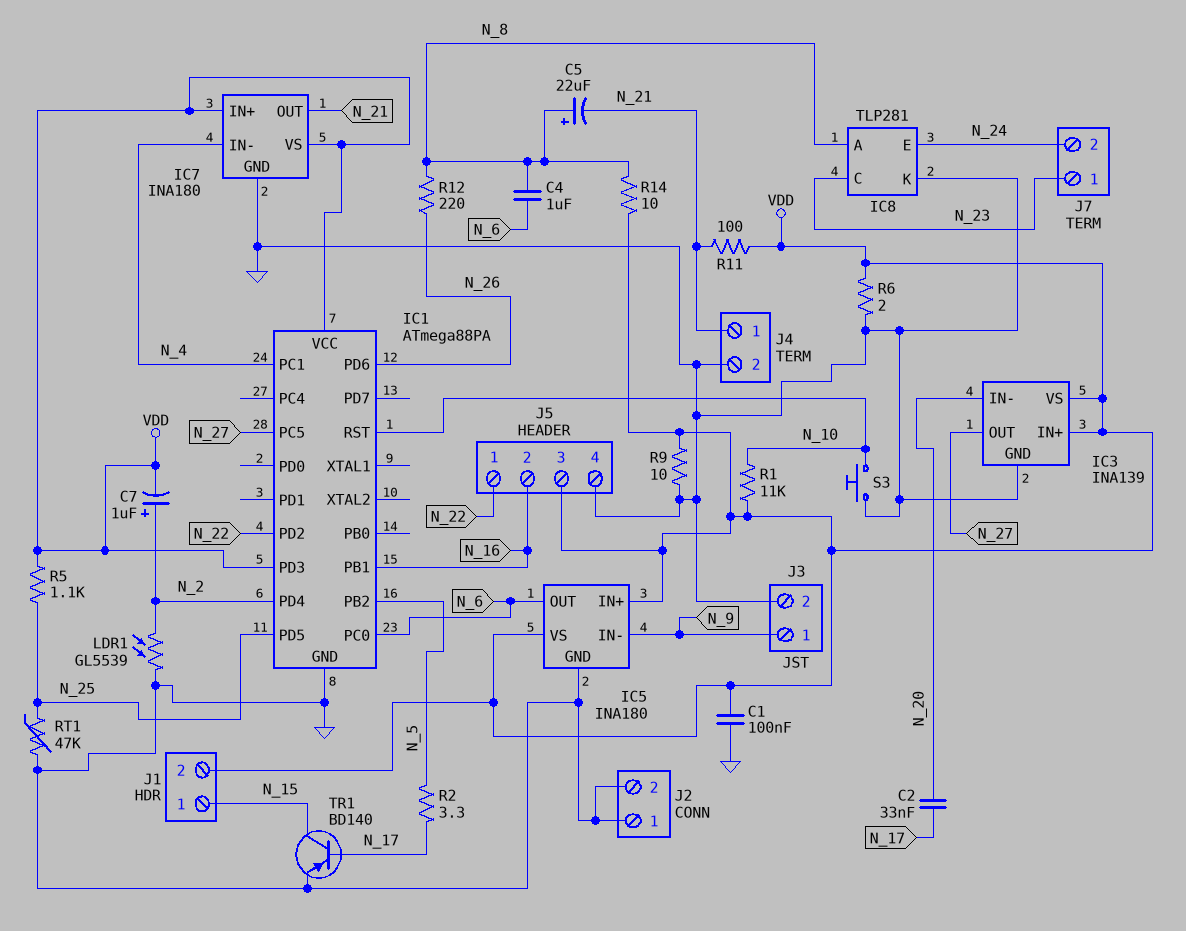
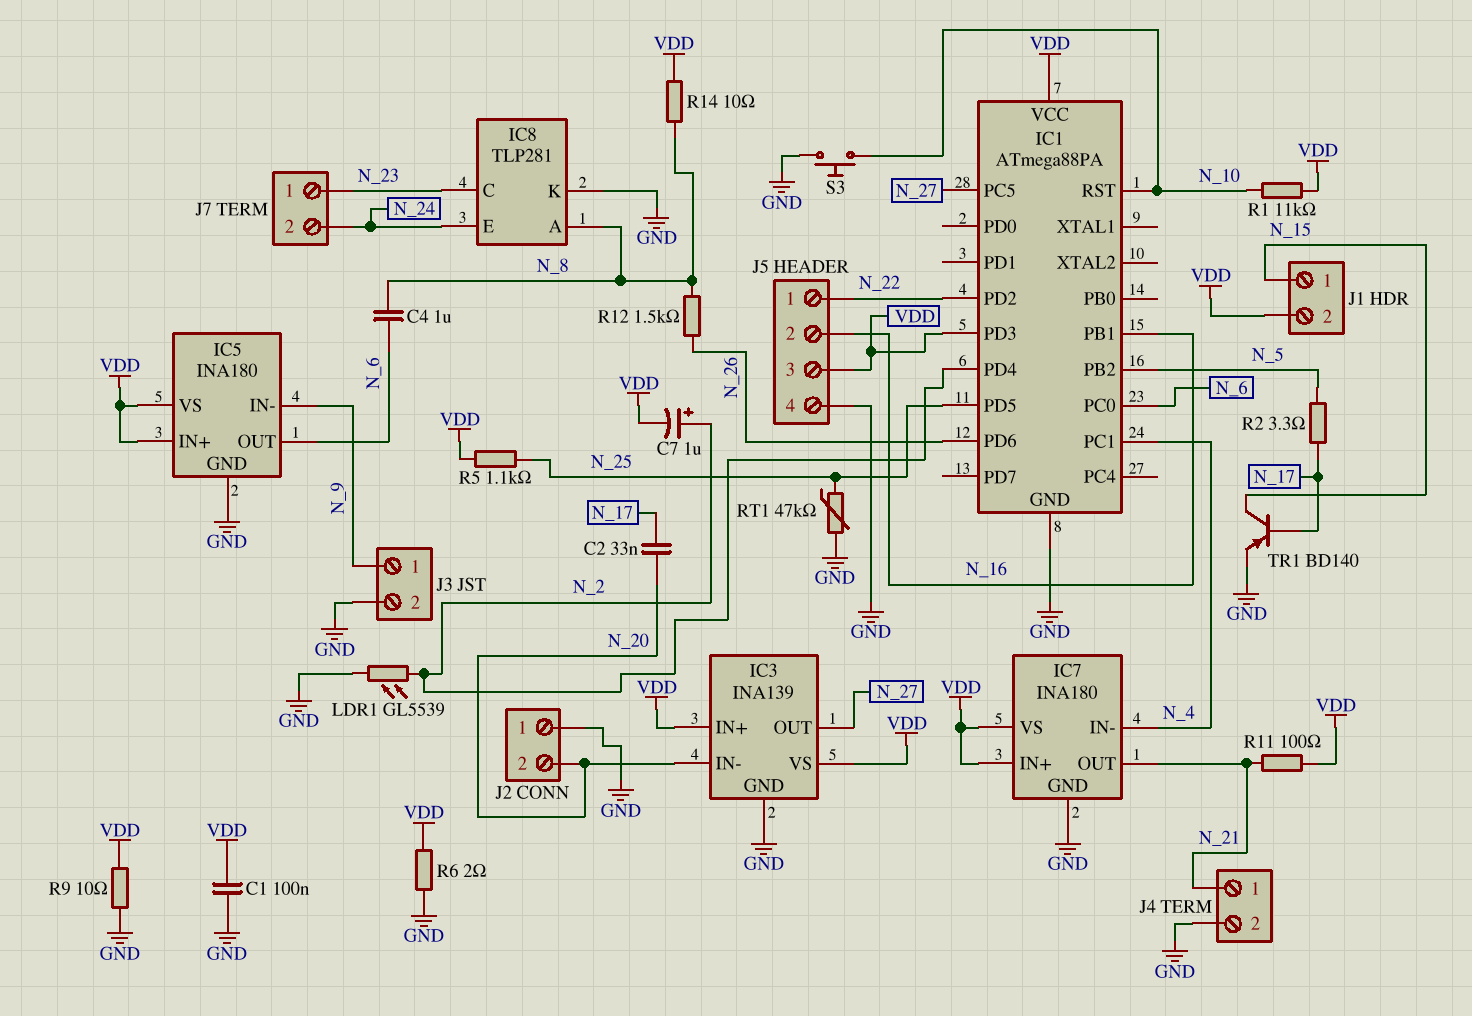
C5: 22uF (plus N_8, minus N_21) -> none
J2 pin 2: GND -> N_20
R12: 220 (N_8, N_26) -> 1.5k (N_8, N_26)

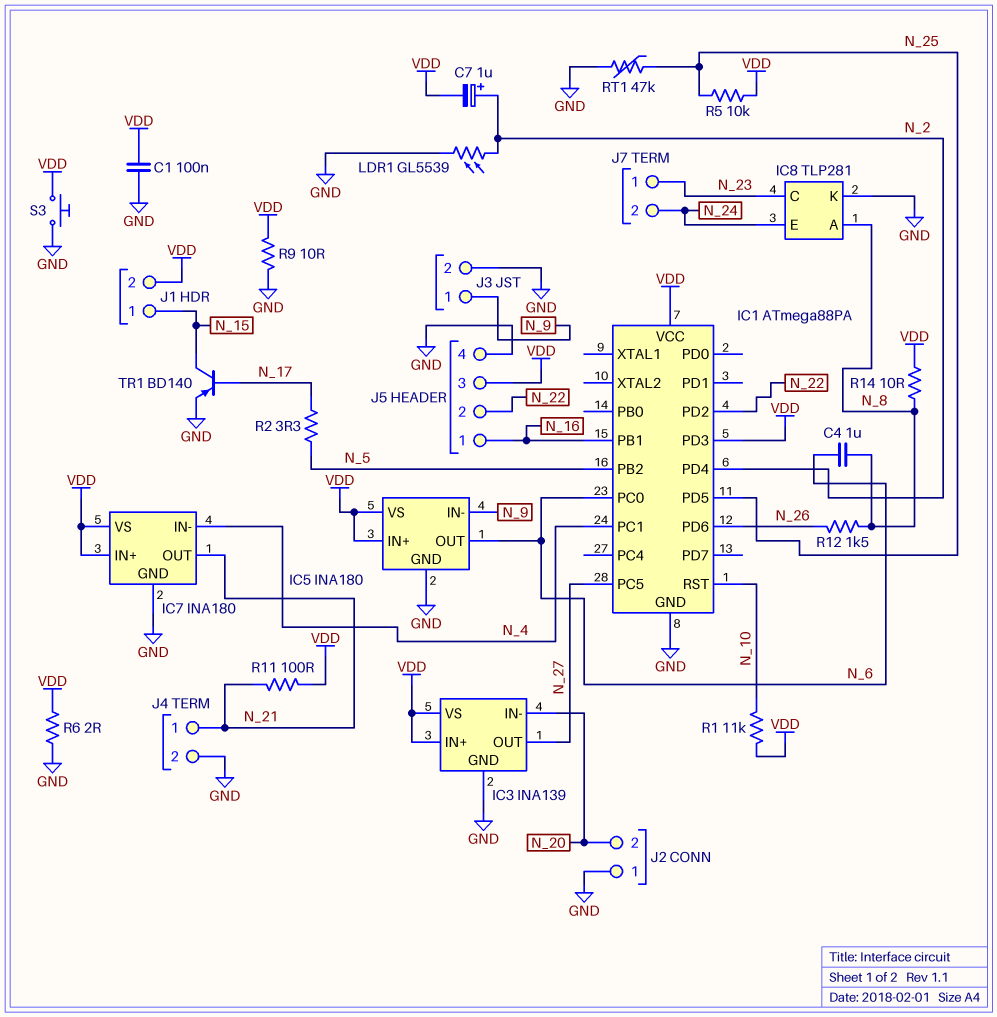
C2: 33nF (N_17, N_20) -> none
J5 pin 1: N_22 -> N_16
J5 pin 2: N_16 -> N_22
R5: 1.1k (N_25, VDD) -> 10k (N_25, VDD)
S3: button (GND, N_10) -> button (GND, VDD)

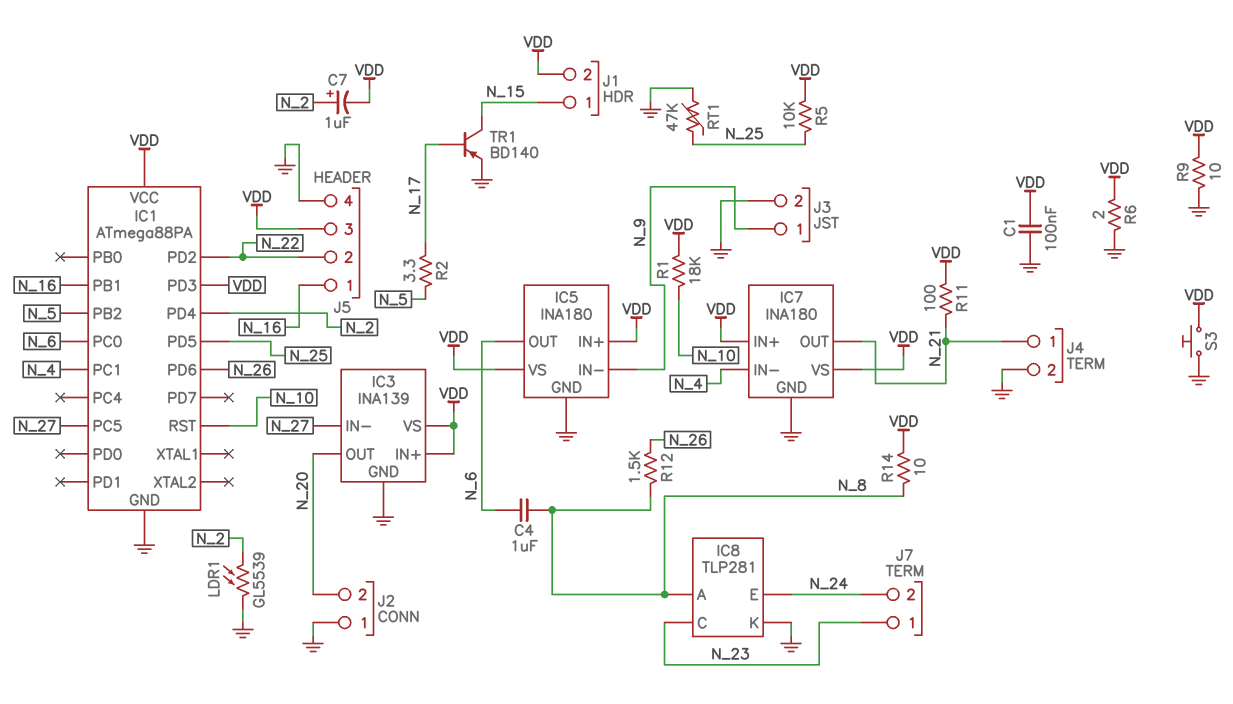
IC3 pin IN-: N_20 -> N_27
IC3 pin OUT: N_27 -> N_20
R1: 11k (N_10, VDD) -> 18k (N_10, VDD)

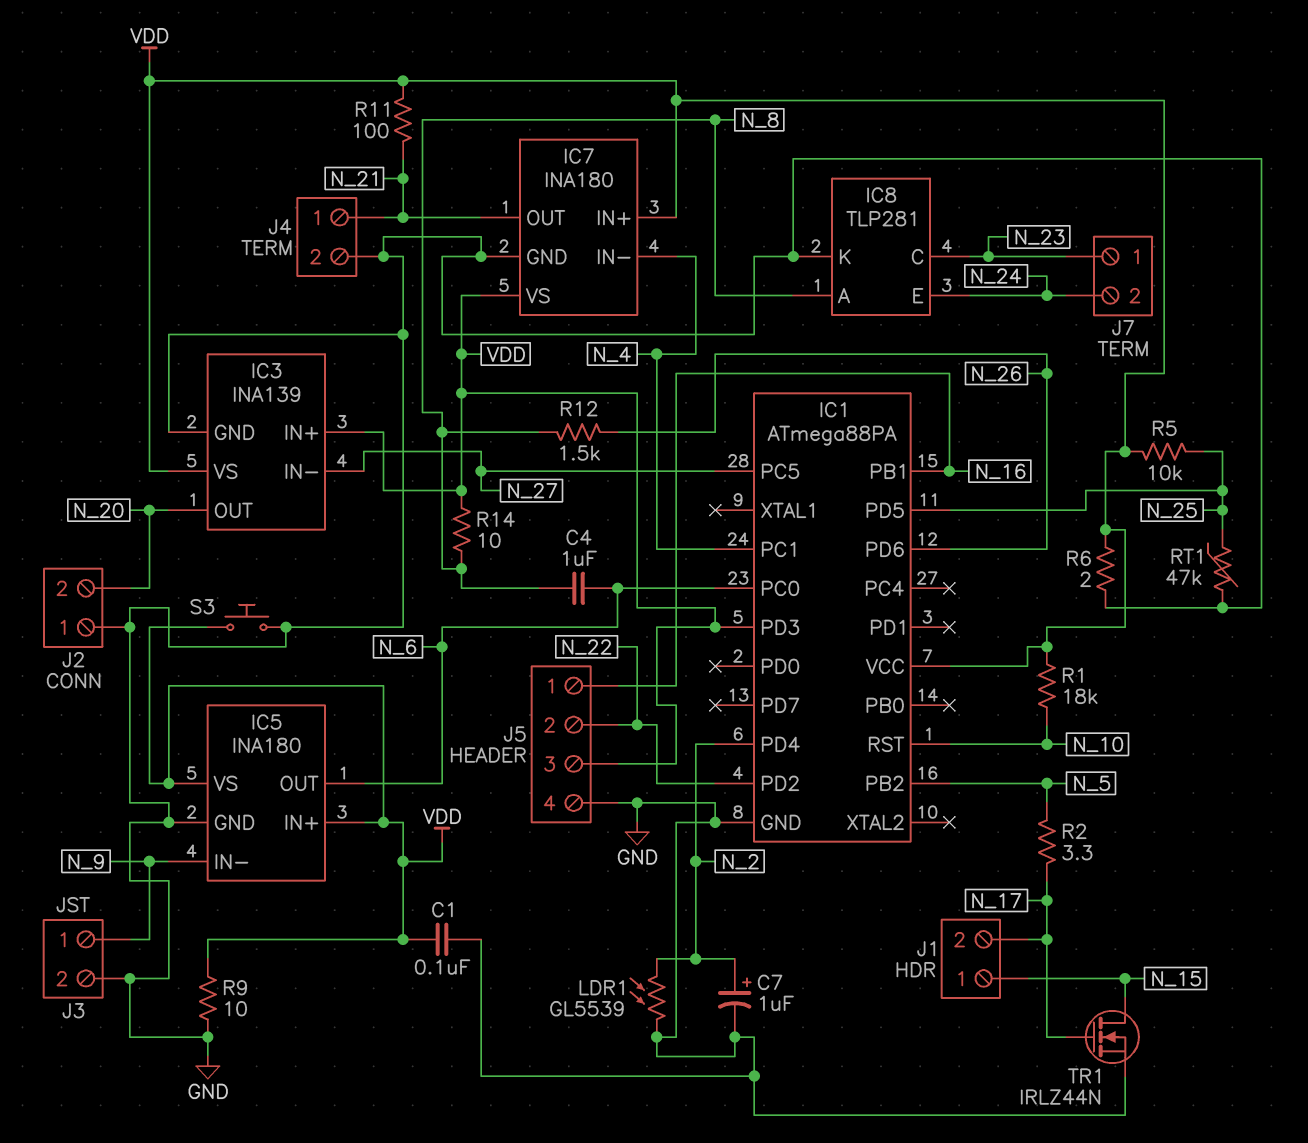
C7: 1uF (plus N_2, minus VDD) -> 1uF (plus N_2, minus GND)
J1 pin 2: VDD -> N_17
TR1: PNP BD140 (B N_17, C N_15, E GND) -> NMOS IRLZ44N (G N_17, D N_15, S GND)

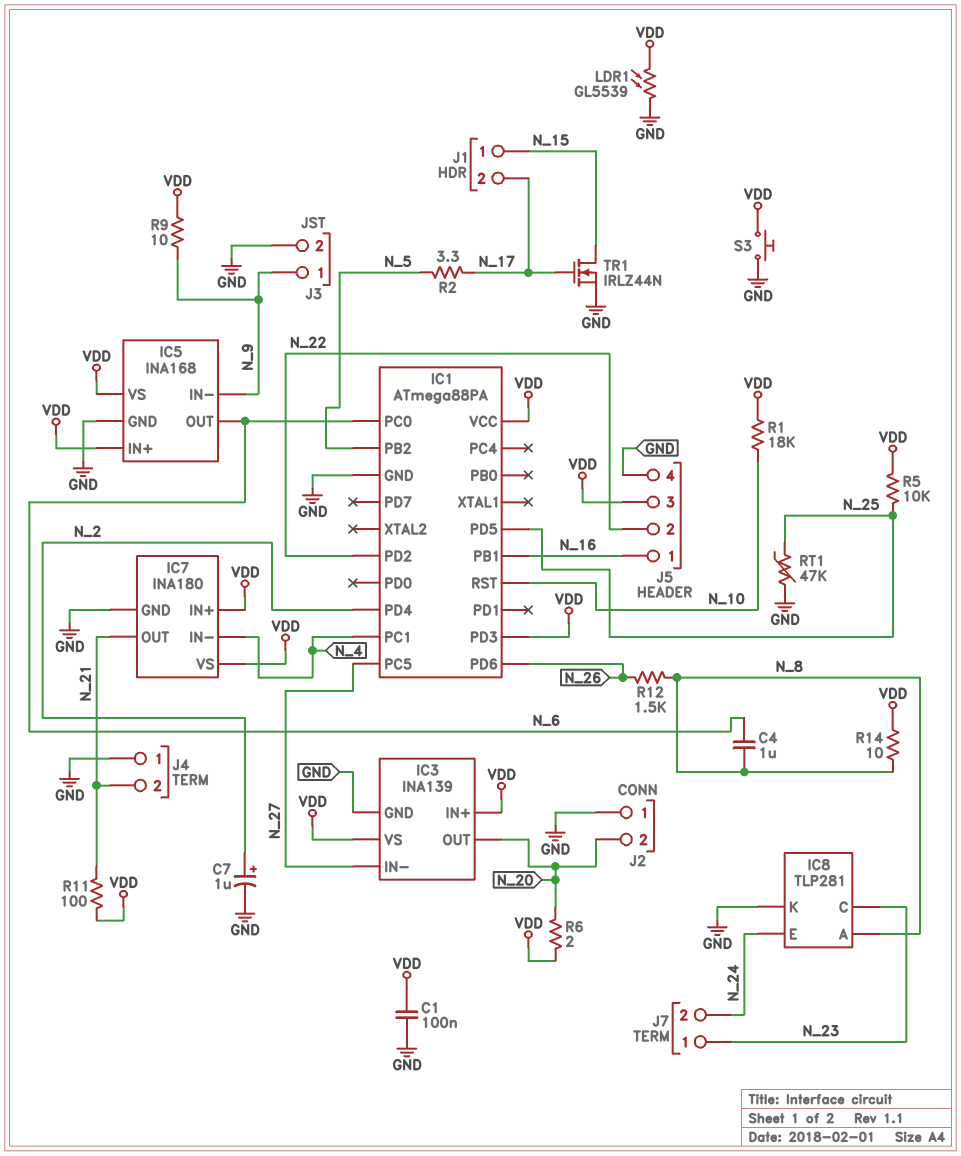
IC5: INA180 -> INA168
J4 pin 1: N_21 -> GND
J4 pin 2: GND -> N_21
LDR1: GL5539 (GND, N_2) -> GL5539 (GND, VDD)
R6: 2 (GND, VDD) -> 2 (N_20, VDD)
R9: 10 (GND, VDD) -> 10 (N_9, VDD)

